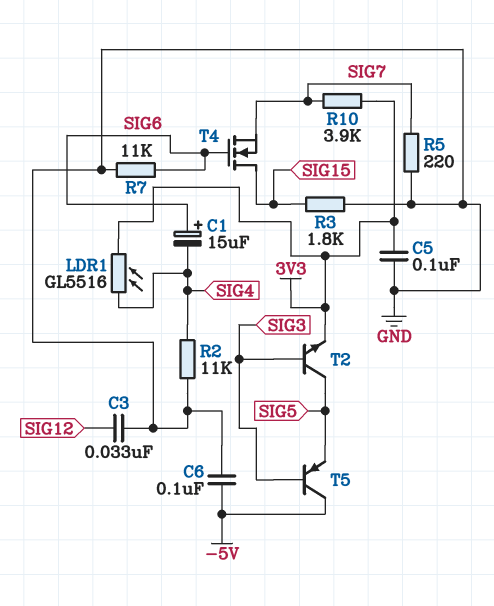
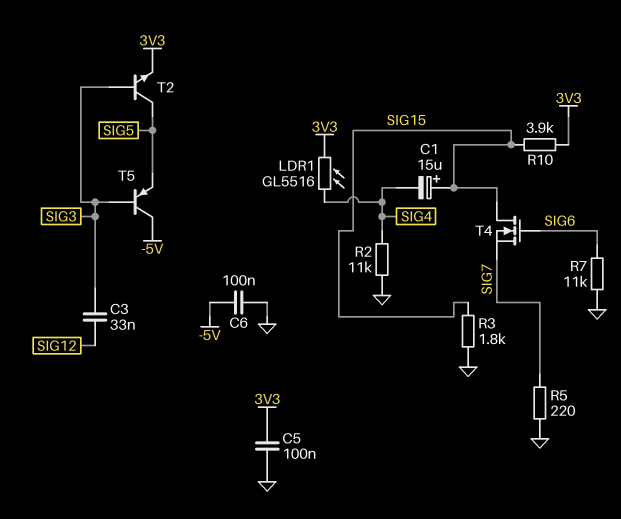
C1: 15uF (plus SIG6, minus SIG4) -> 15uF (plus SIG15, minus SIG4)
C3: 33nF (GND, SIG12) -> 33nF (SIG3, SIG12)
R10: 3.9k (3V3, SIG7) -> 3.9k (3V3, SIG15)

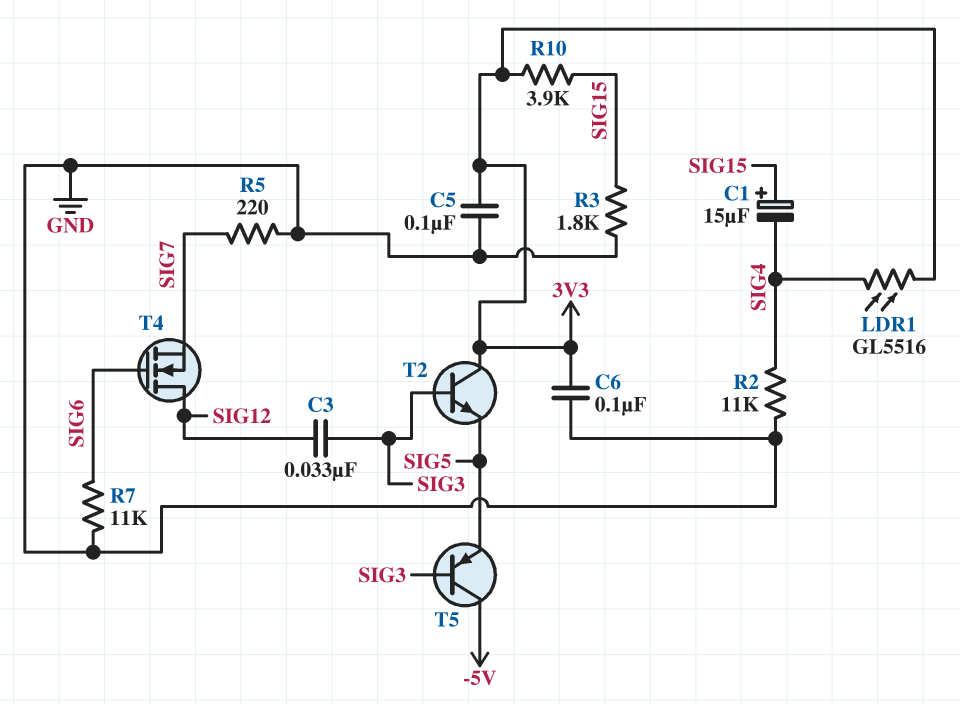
C6: 100nF (-5V, GND) -> 100nF (3V3, GND)
T2: NPN (B SIG3, C SIG5, E 3V3) -> NPN (B SIG3, C 3V3, E SIG5)
T4: NMOS (G SIG6, D SIG15, S SIG7) -> NMOS (G SIG6, D SIG12, S SIG7)

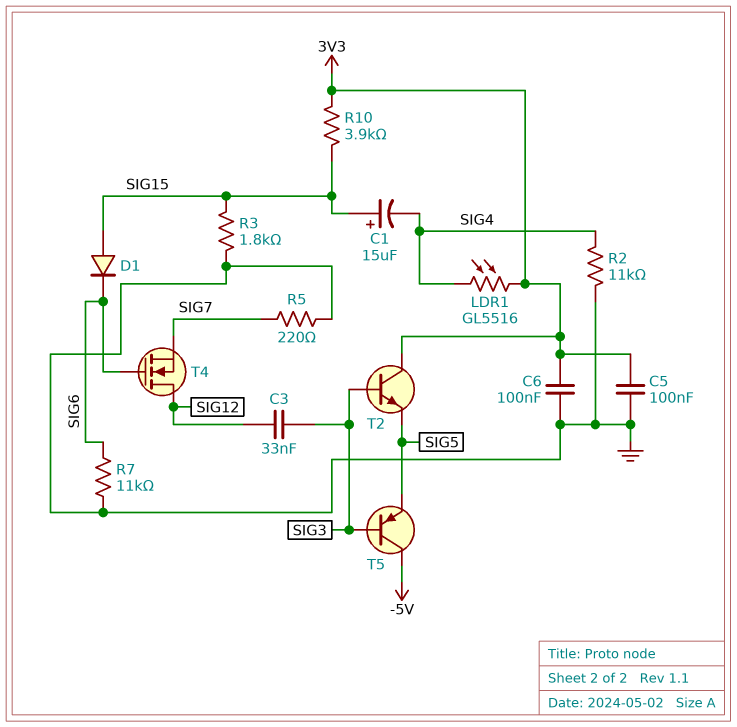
D1: none -> diode (A SIG15, K SIG6)

